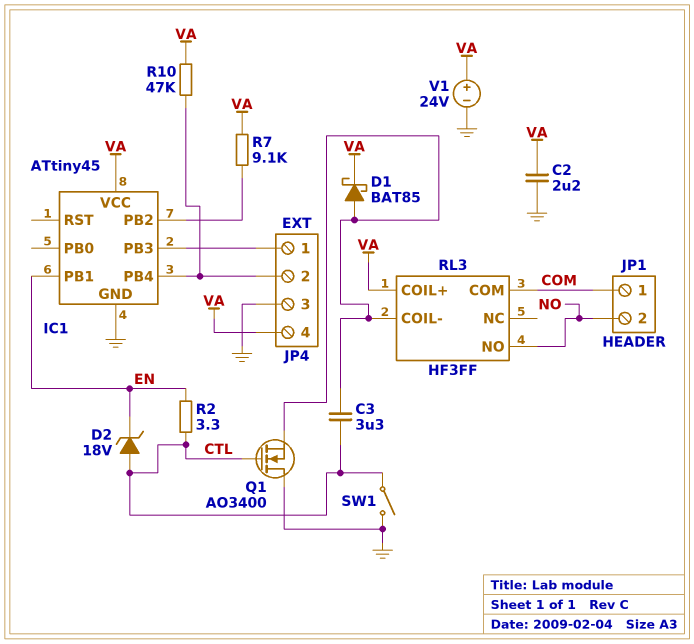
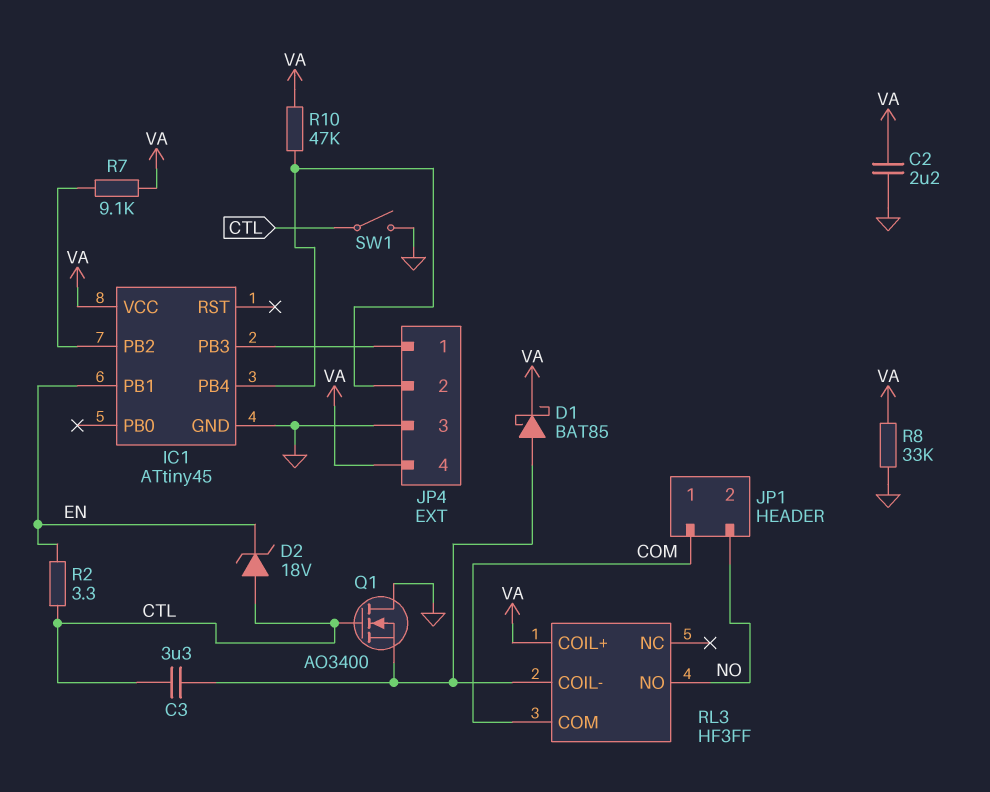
R8: none -> 33k (GND, VA)
V1: 24V (plus VA, minus GND) -> none

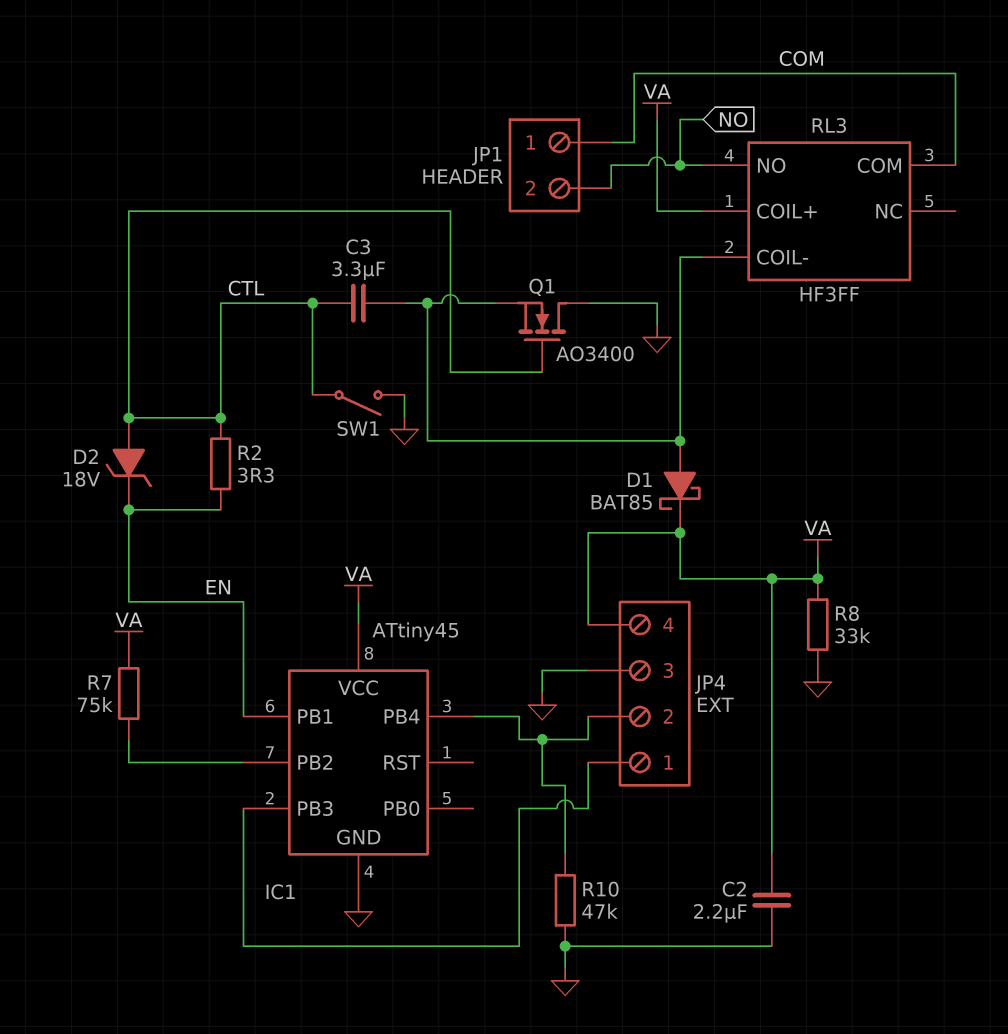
R7: 9.1k (IC1/PB2, VA) -> 75k (IC1/PB2, VA)
R10: 47k (IC1/PB4, VA) -> 47k (GND, IC1/PB4)

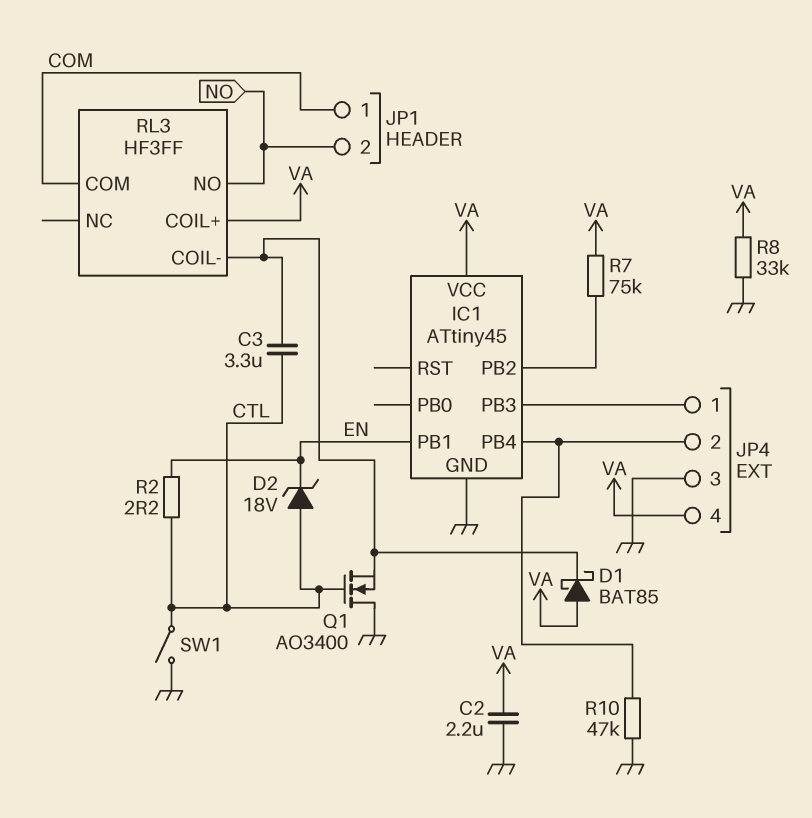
D1: schottky BAT85 (A RL3/COIL-, K VA) -> schottky BAT85 (A VA, K RL3/COIL-)
R2: 3.3 (CTL, EN) -> 2.2 (CTL, EN)

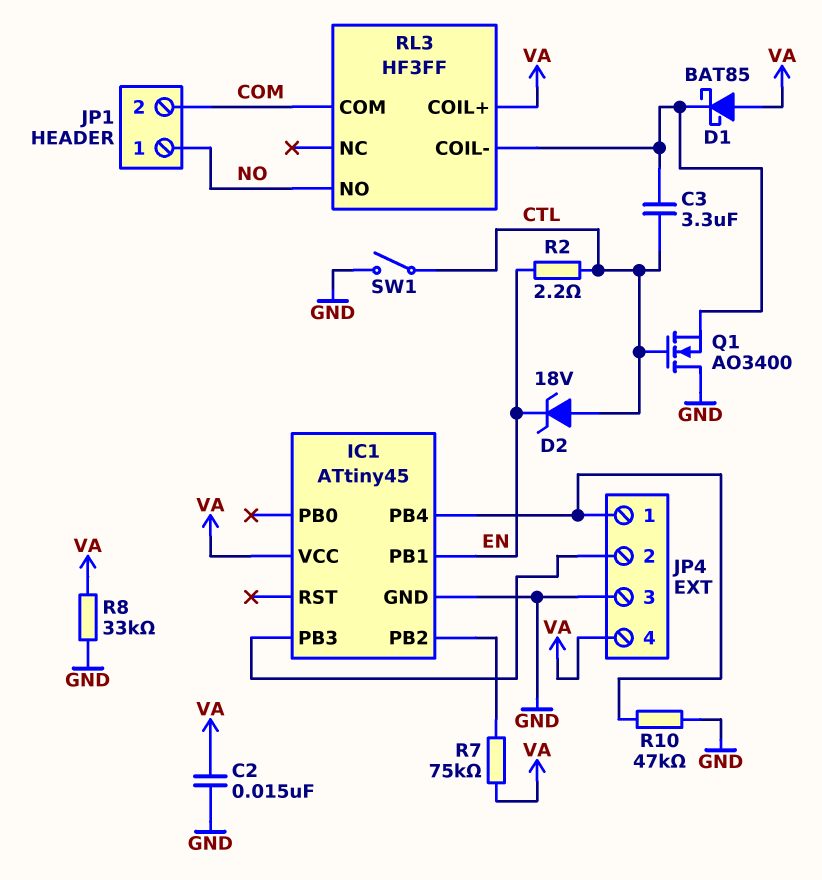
C2: 2.2uF (GND, VA) -> 15nF (GND, VA)
JP1 pin 1: COM -> NO
JP1 pin 2: NO -> COM
JP4 pin 1: IC1/PB3 -> IC1/PB4
JP4 pin 2: IC1/PB4 -> IC1/PB3

